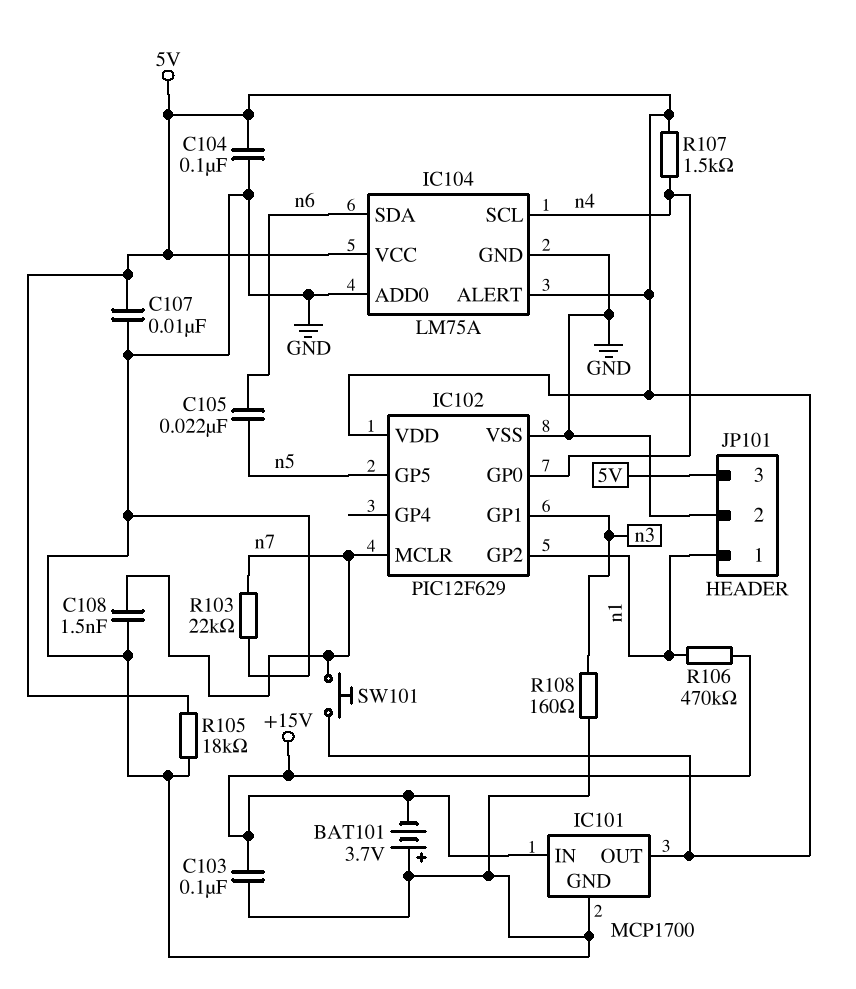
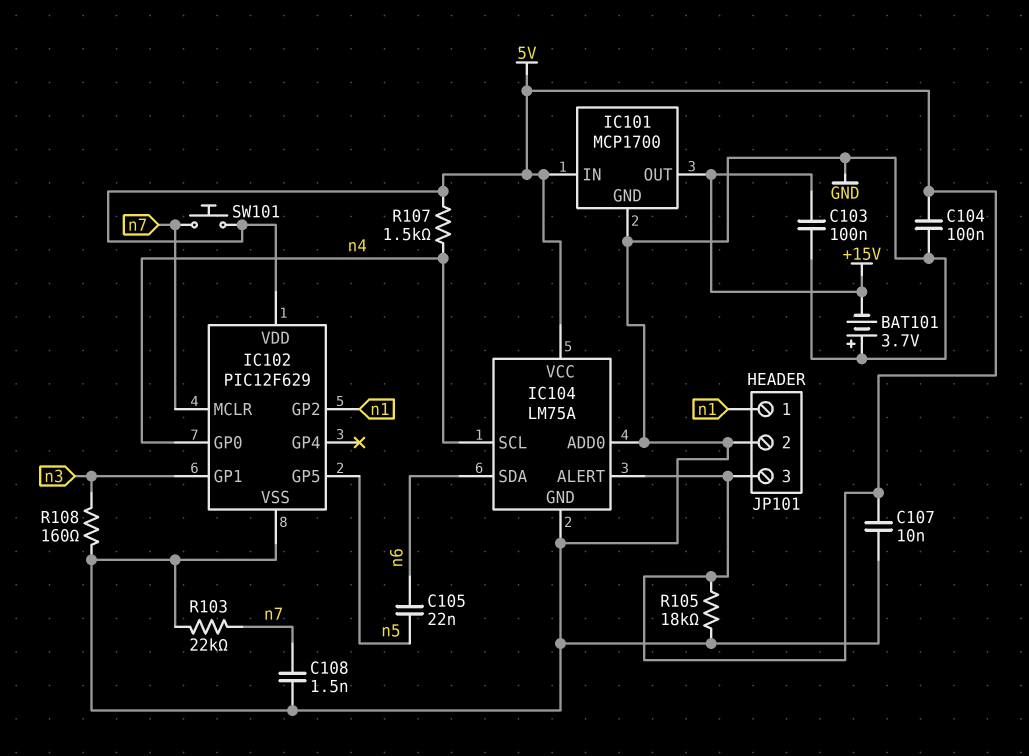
IC101 pin IN: +15V -> 5V
IC101 pin OUT: 5V -> +15V
R106: 470k (+15V, n1) -> none

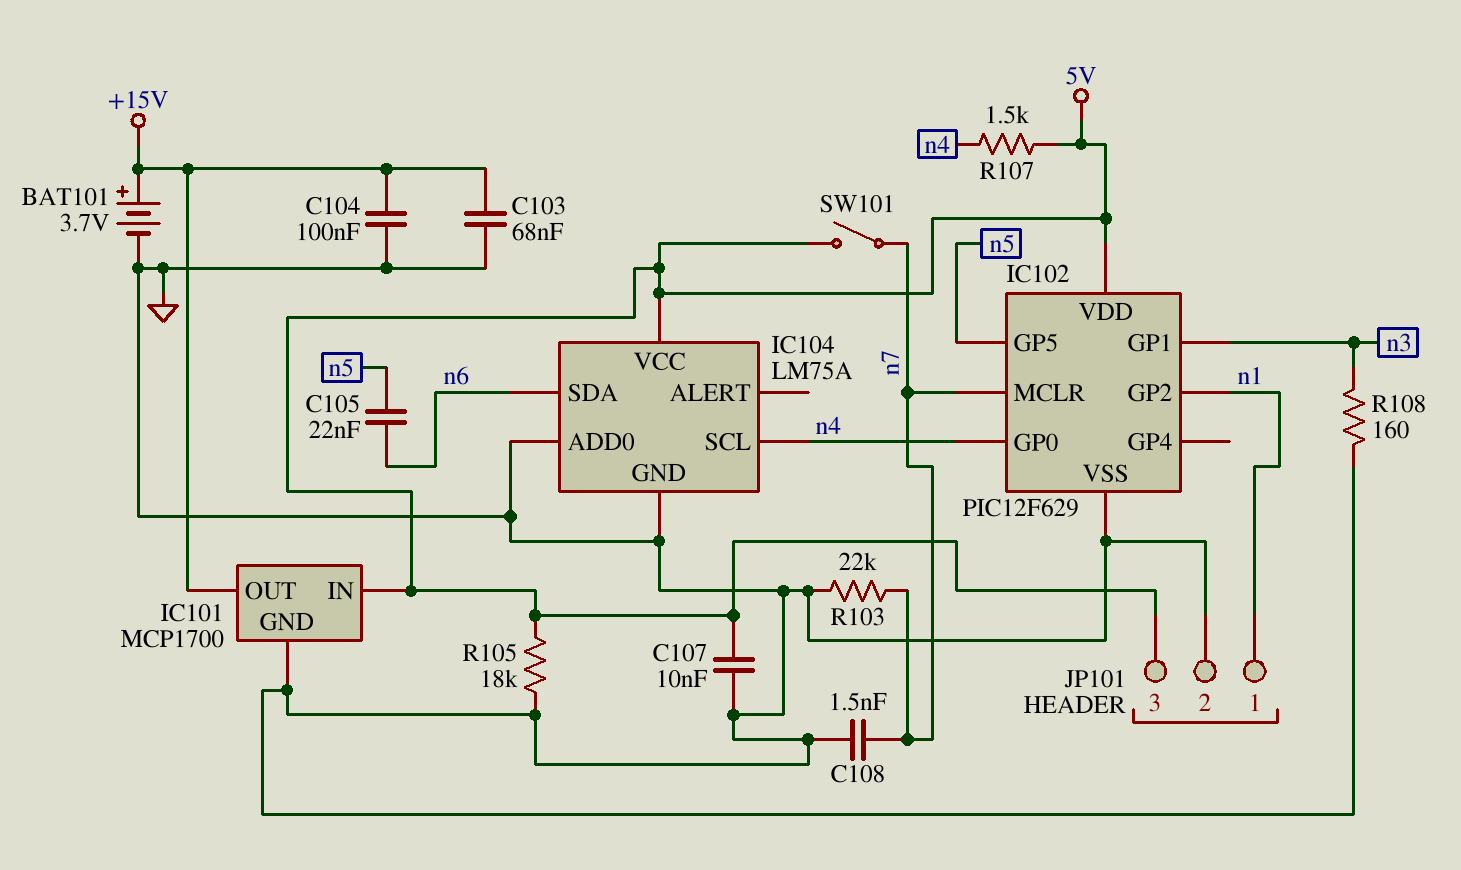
BAT101: 3.7V (plus GND, minus +15V) -> 3.7V (plus +15V, minus GND)
C103: 100nF (+15V, GND) -> 68nF (+15V, GND)
C104: 100nF (5V, GND) -> 100nF (+15V, GND)
IC104 pin ALERT: 5V -> none
SW101: button (5V, n7) -> switch (5V, n7)

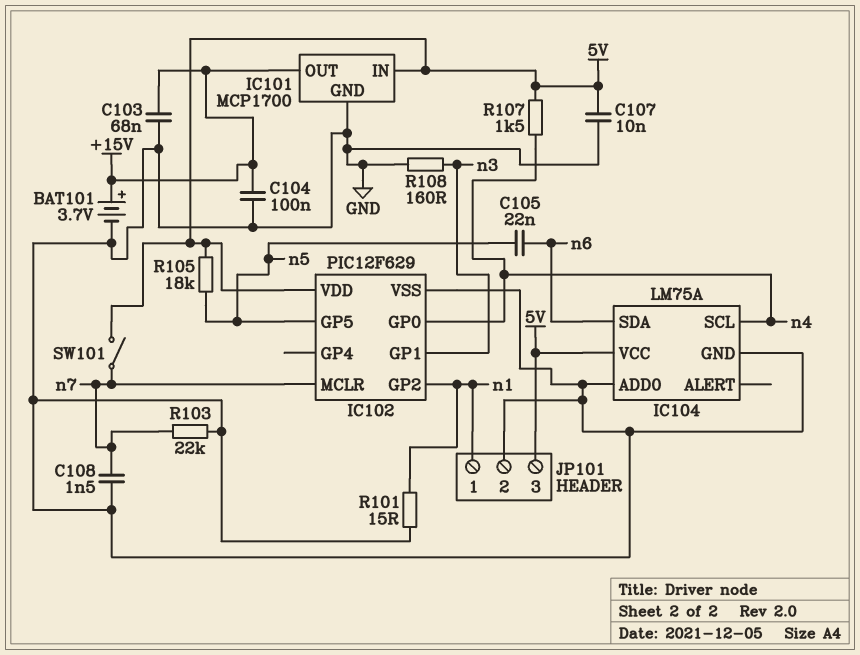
R101: none -> 15 (GND, n1)
R105: 18k (5V, GND) -> 18k (5V, n5)

